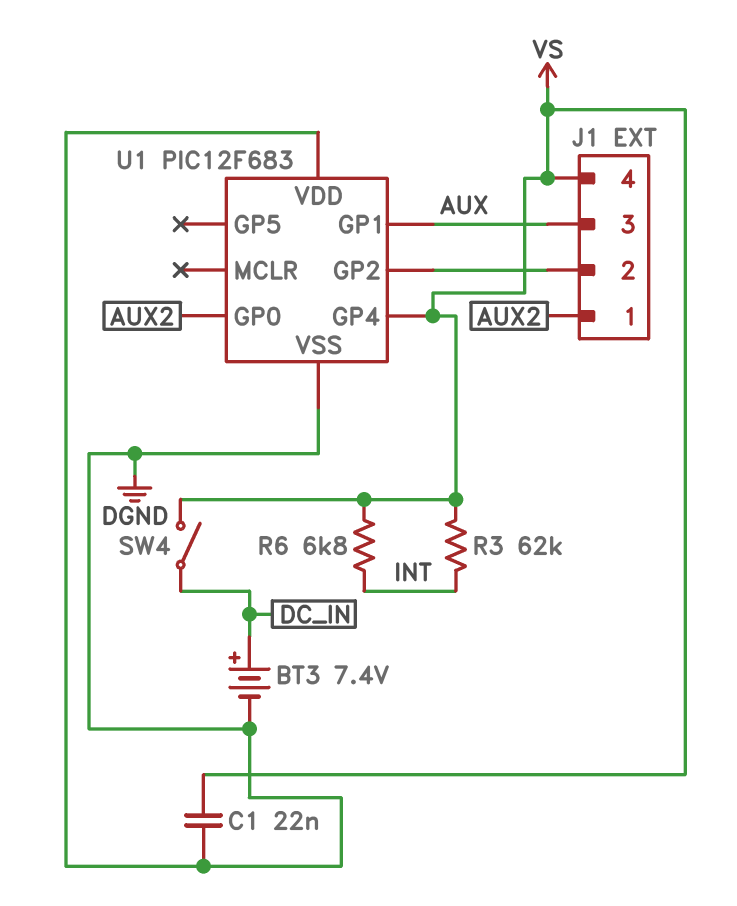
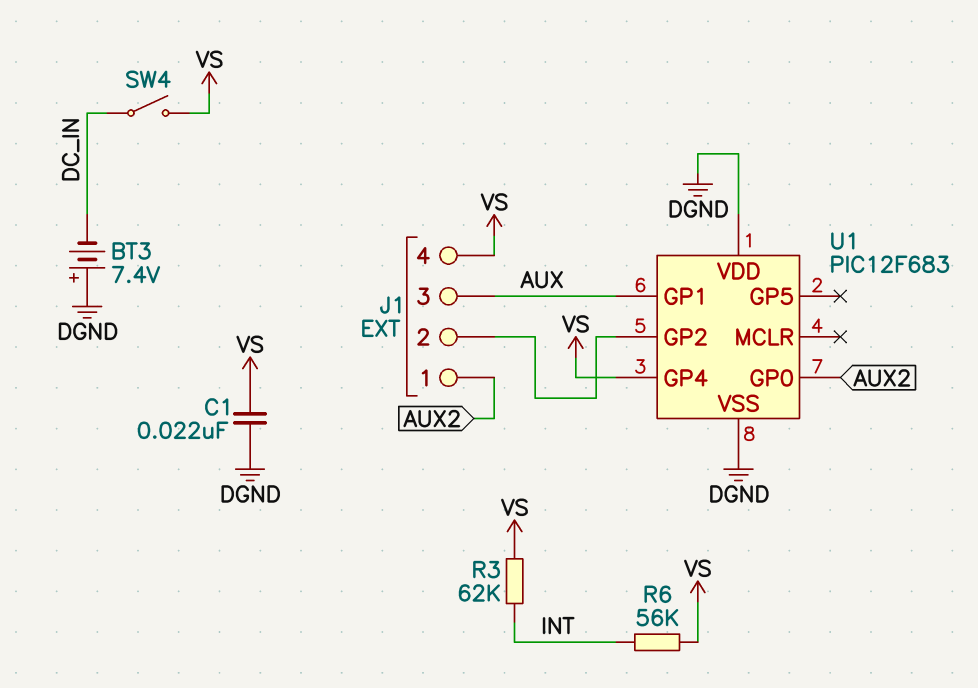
BT3: 7.4V (plus DC_IN, minus DGND) -> 7.4V (plus DGND, minus DC_IN)
R6: 6.8k (INT, VS) -> 56k (INT, VS)

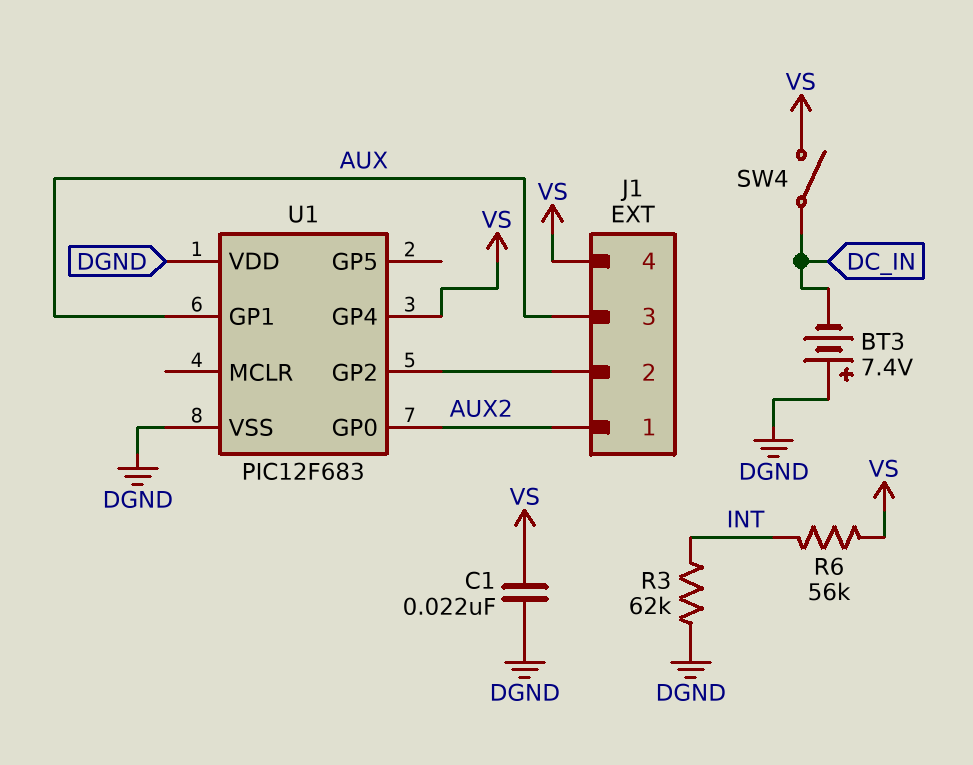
R3: 62k (INT, VS) -> 62k (DGND, INT)

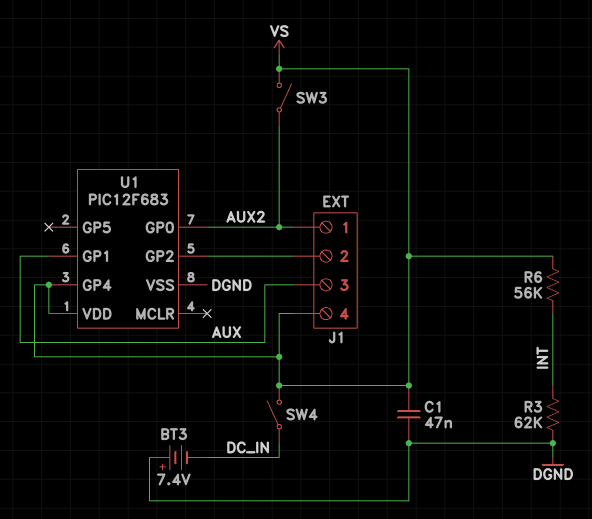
C1: 22nF (DGND, VS) -> 47nF (DGND, VS)
SW3: none -> switch (AUX2, VS)
U1 pin VDD: DGND -> VS

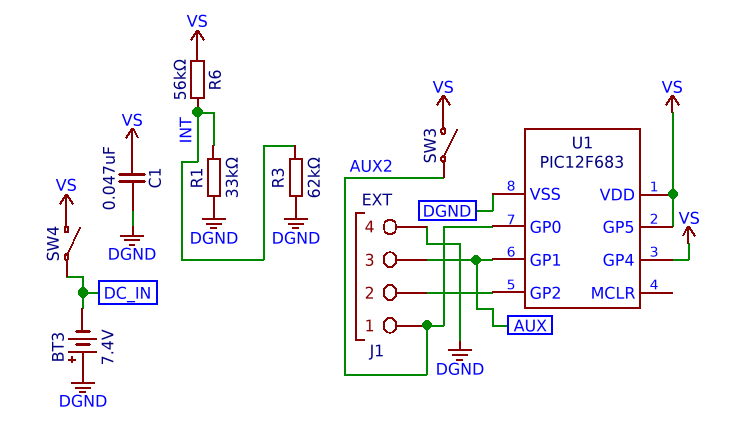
J1 pin 4: VS -> DGND
R1: none -> 33k (DGND, INT)
U1 pin GP5: none -> VS

